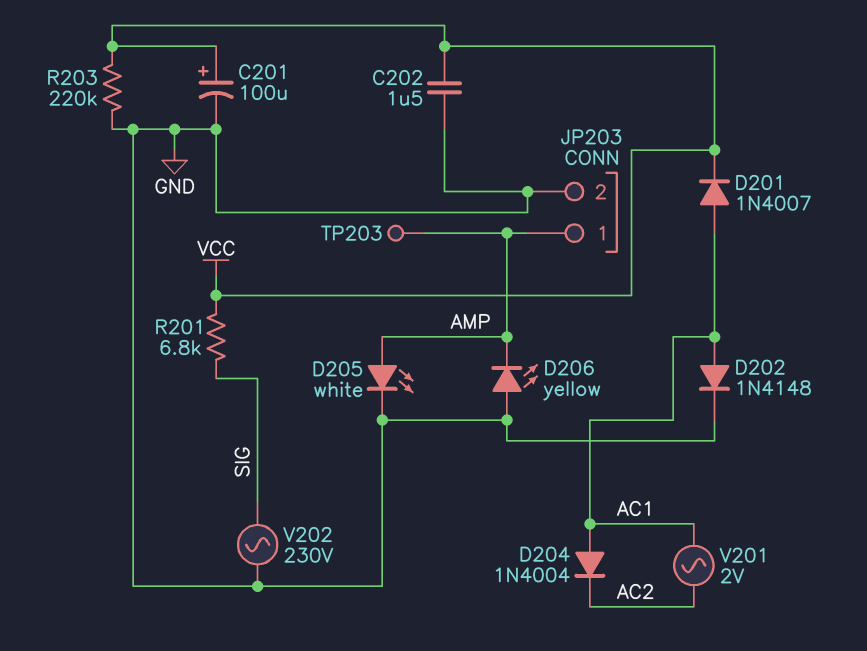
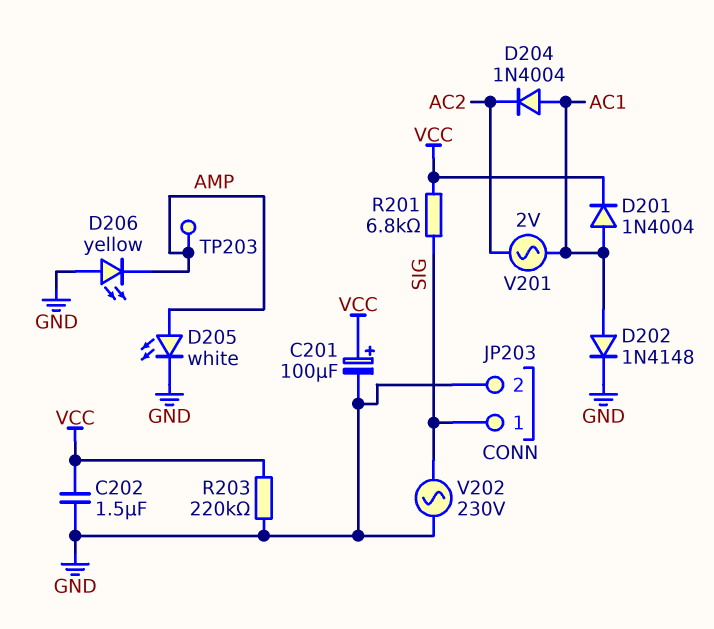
D201: diode 1N4007 (A AC1, K VCC) -> diode 1N4004 (A AC1, K VCC)
JP203 pin 1: AMP -> SIG

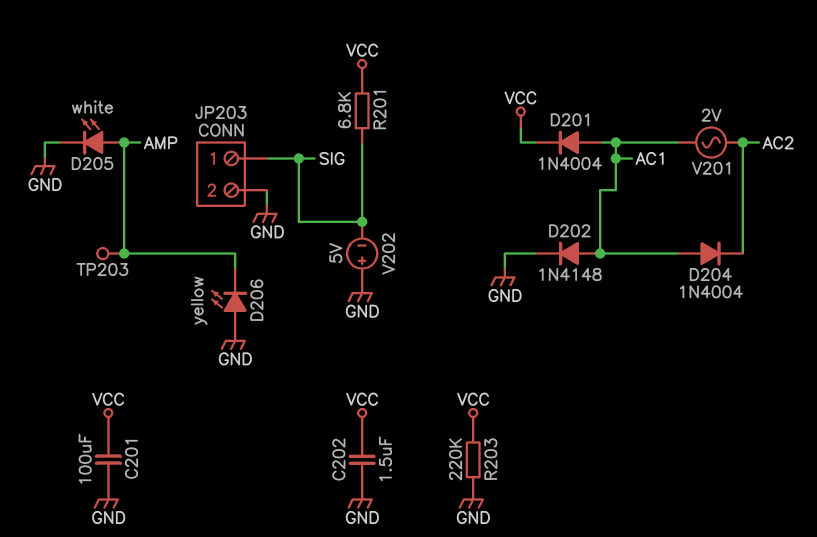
C201: 100uF (plus VCC, minus GND) -> 100uF (GND, VCC)
V202: AC 230V (GND, SIG) -> 5V (plus GND, minus SIG)

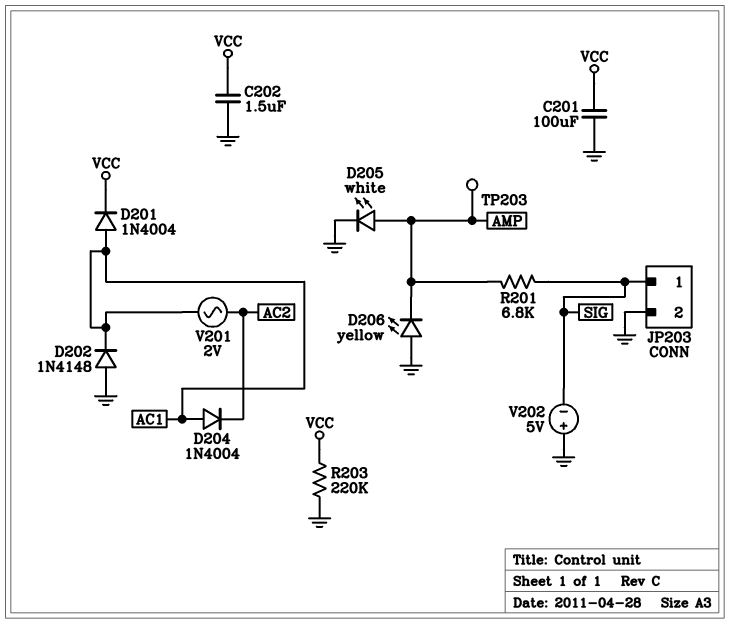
D202: diode 1N4148 (A AC1, K GND) -> diode 1N4148 (A GND, K AC1)
R201: 6.8k (SIG, VCC) -> 6.8k (AMP, SIG)

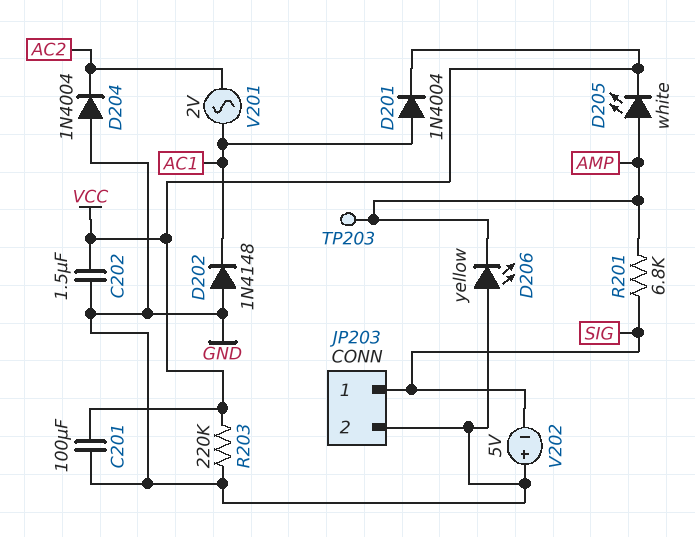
D204: diode 1N4004 (A AC1, K AC2) -> diode 1N4004 (A GND, K AC2)
D205: LED white (A AMP, K GND) -> LED white (A AMP, K VCC)

